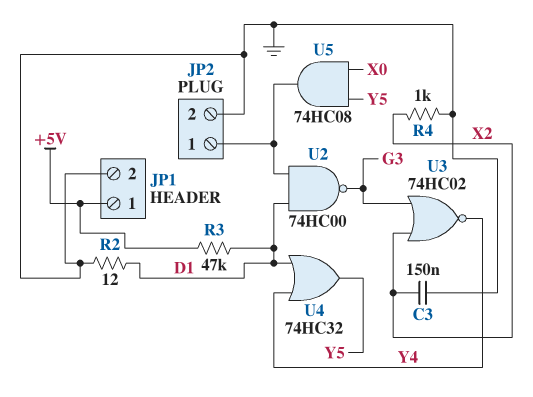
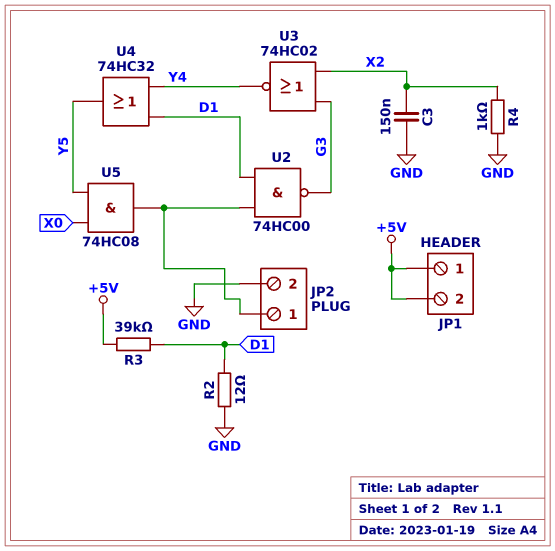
JP1 pin 2: GND -> +5V
R3: 47k (+5V, D1) -> 39k (+5V, D1)

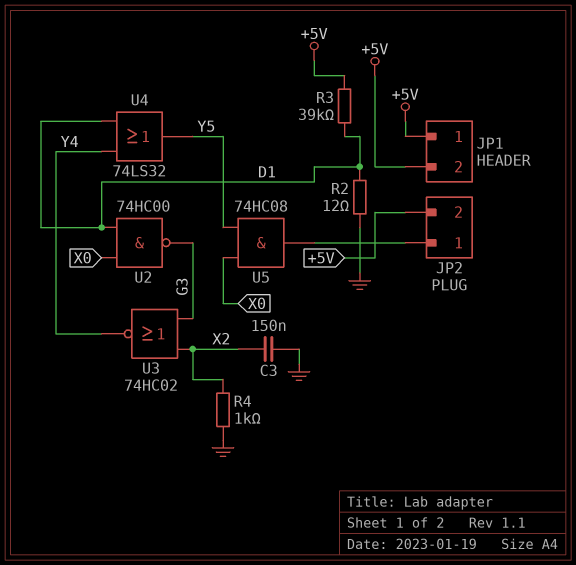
JP2 pin 2: GND -> +5V
U2: NAND 74HC00 (in D1, in JP2/1, out G3) -> NAND 74HC00 (in D1, in X0, out G3)
U4: OR 74HC32 (in D1, in Y4, out Y5) -> OR 74LS32 (in D1, in Y4, out Y5)

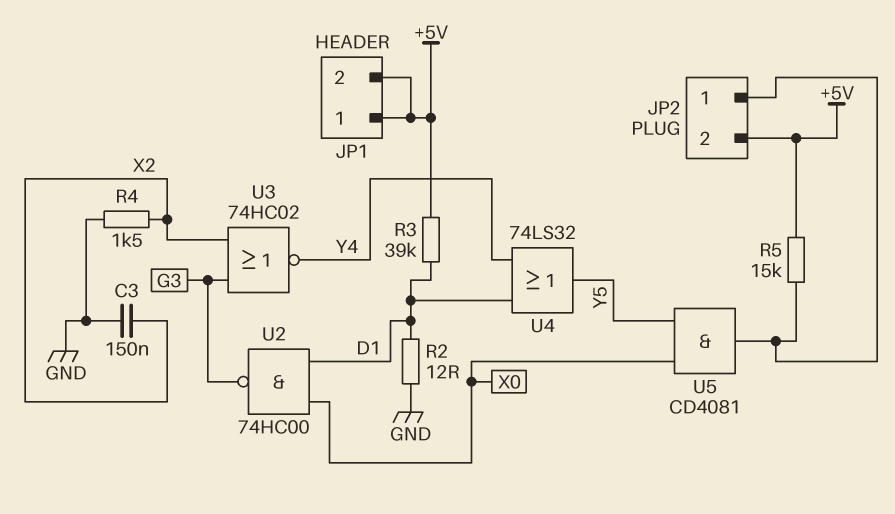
R4: 1k (GND, X2) -> 1.5k (GND, X2)
R5: none -> 15k (+5V, JP2/1)
U5: AND 74HC08 (in X0, in Y5, out JP2/1) -> AND CD4081 (in X0, in Y5, out JP2/1)

